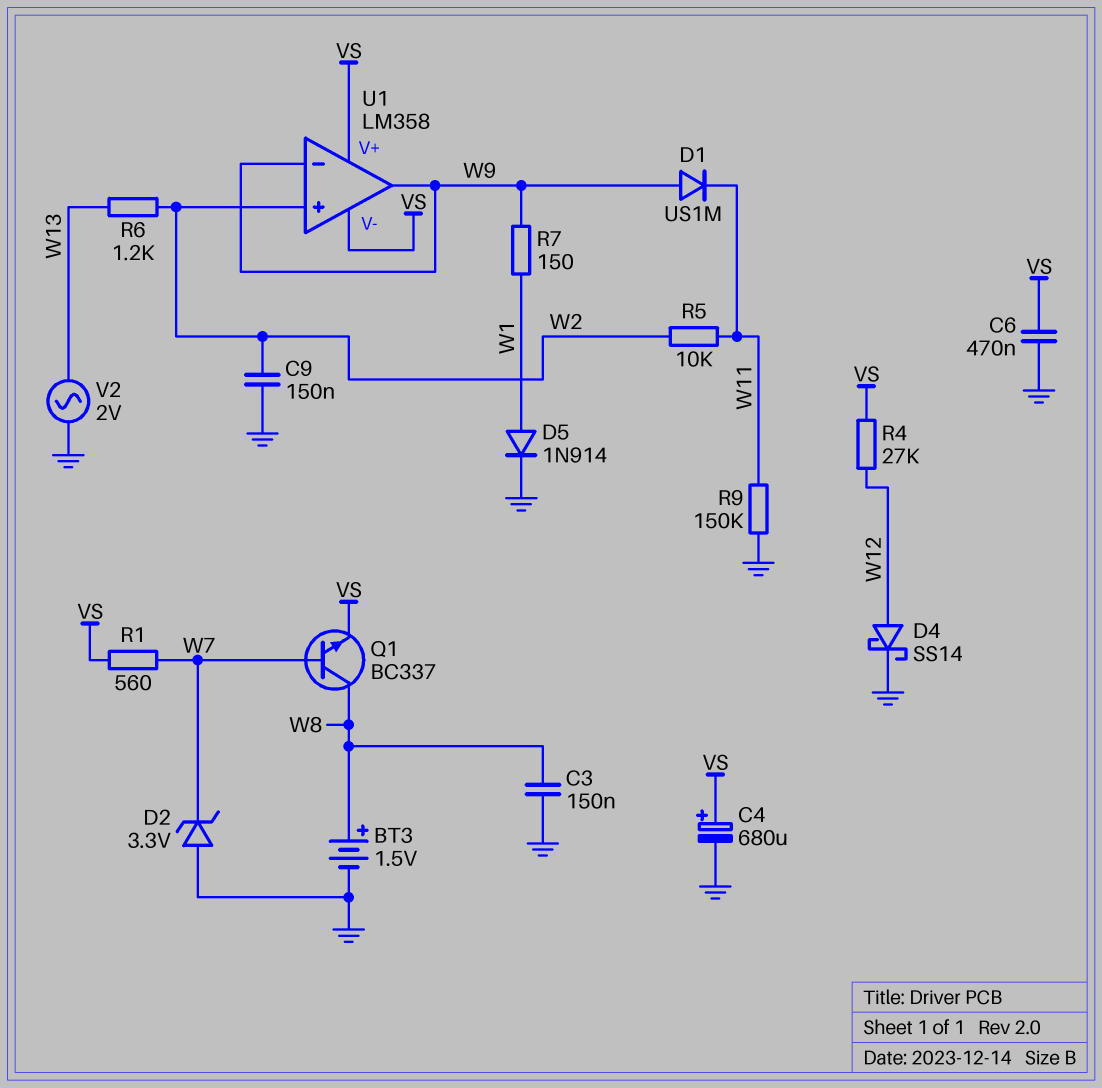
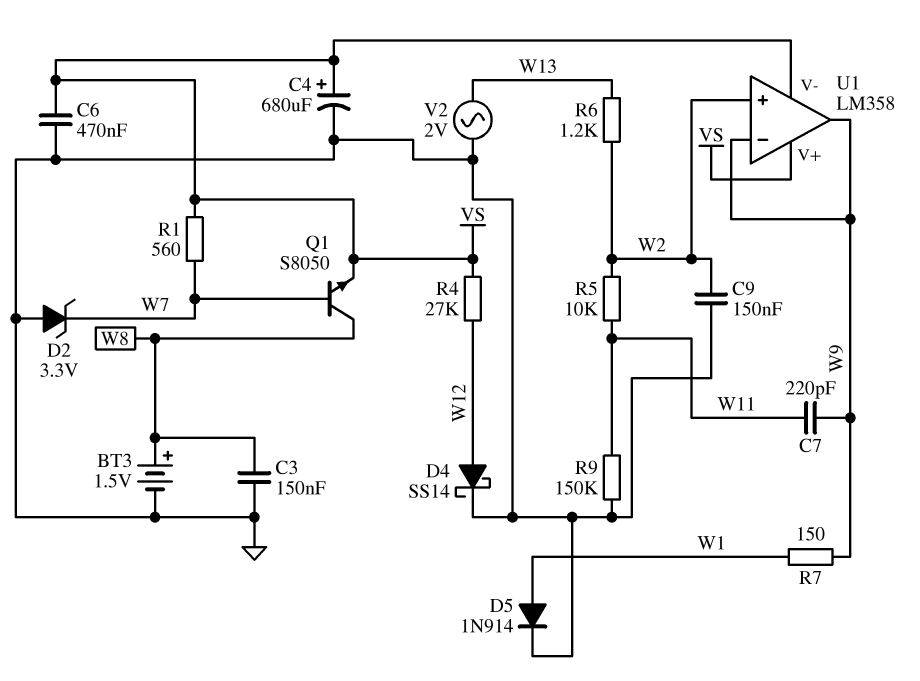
C7: none -> 220pF (W9, W11)
D1: diode US1M (A W9, K W11) -> none
Q1: NPN BC337 (B W7, C W8, E VS) -> NPN S8050 (B W7, C W8, E VS)

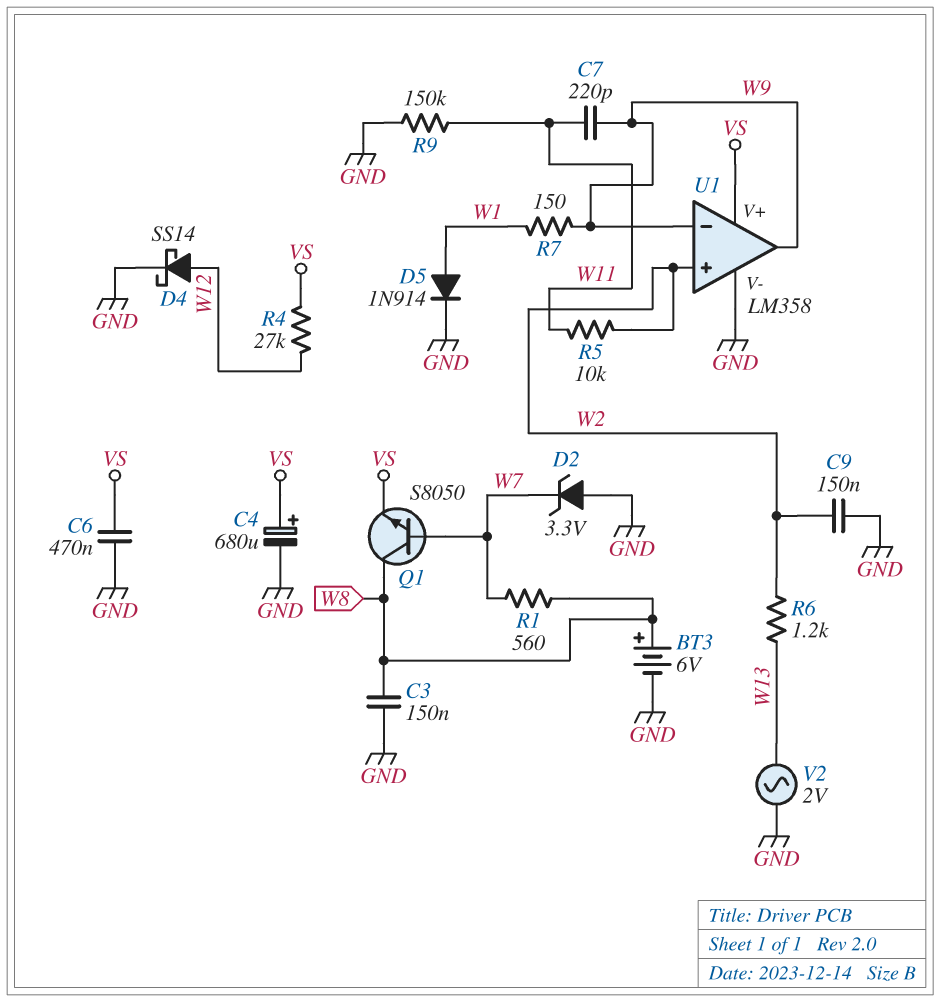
BT3: 1.5V (plus W8, minus GND) -> 6V (plus W8, minus GND)
R1: 560 (VS, W7) -> 560 (W7, W8)
U1 pin V-: VS -> GND

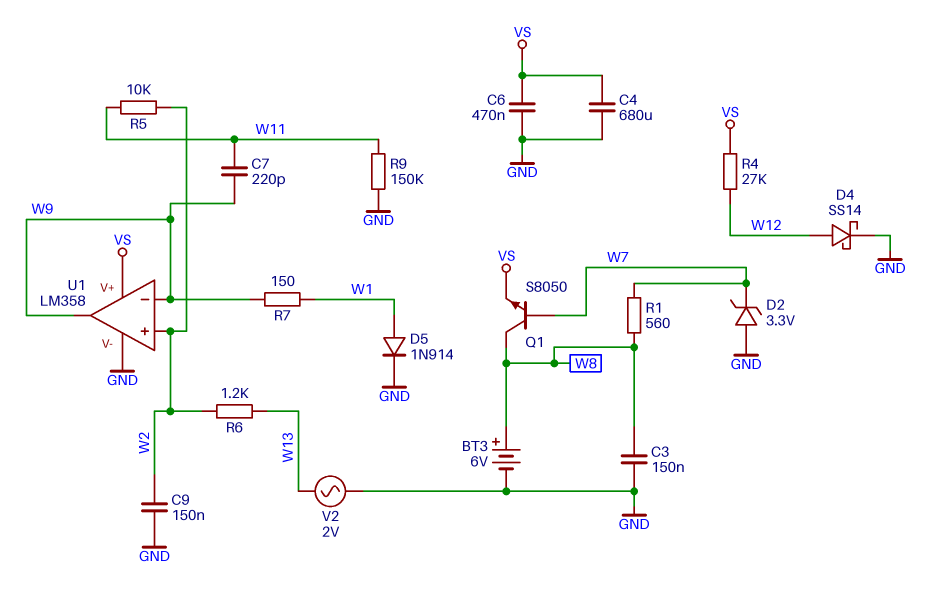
C4: 680uF (plus VS, minus GND) -> 680uF (GND, VS)

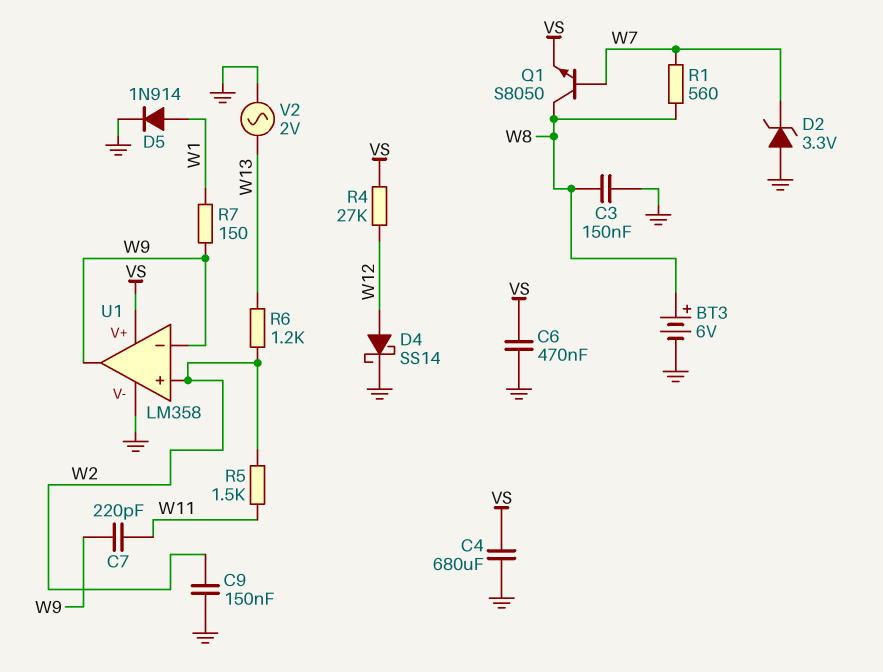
R5: 10k (W2, W11) -> 1.5k (W2, W11)
R9: 150k (GND, W11) -> none

